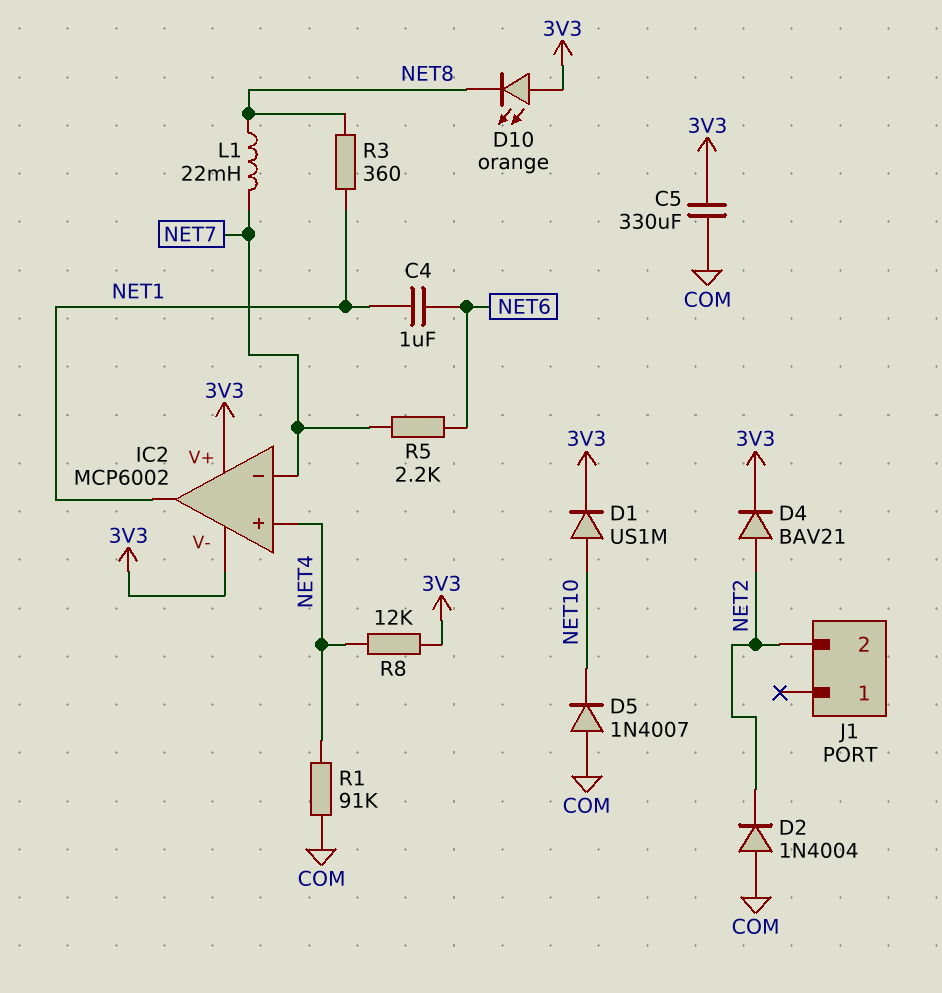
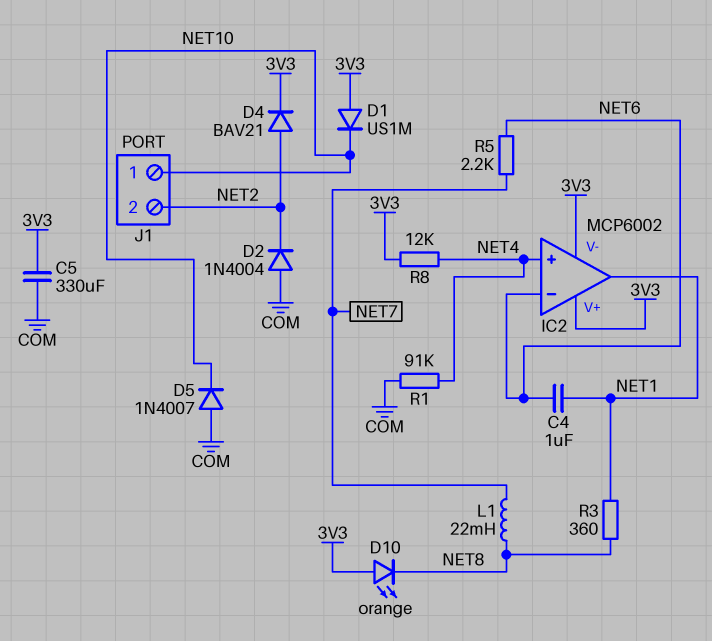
D1: diode US1M (A NET10, K 3V3) -> diode US1M (A 3V3, K NET10)
IC2 pin in-: NET7 -> NET6
J1 pin 1: none -> NET10

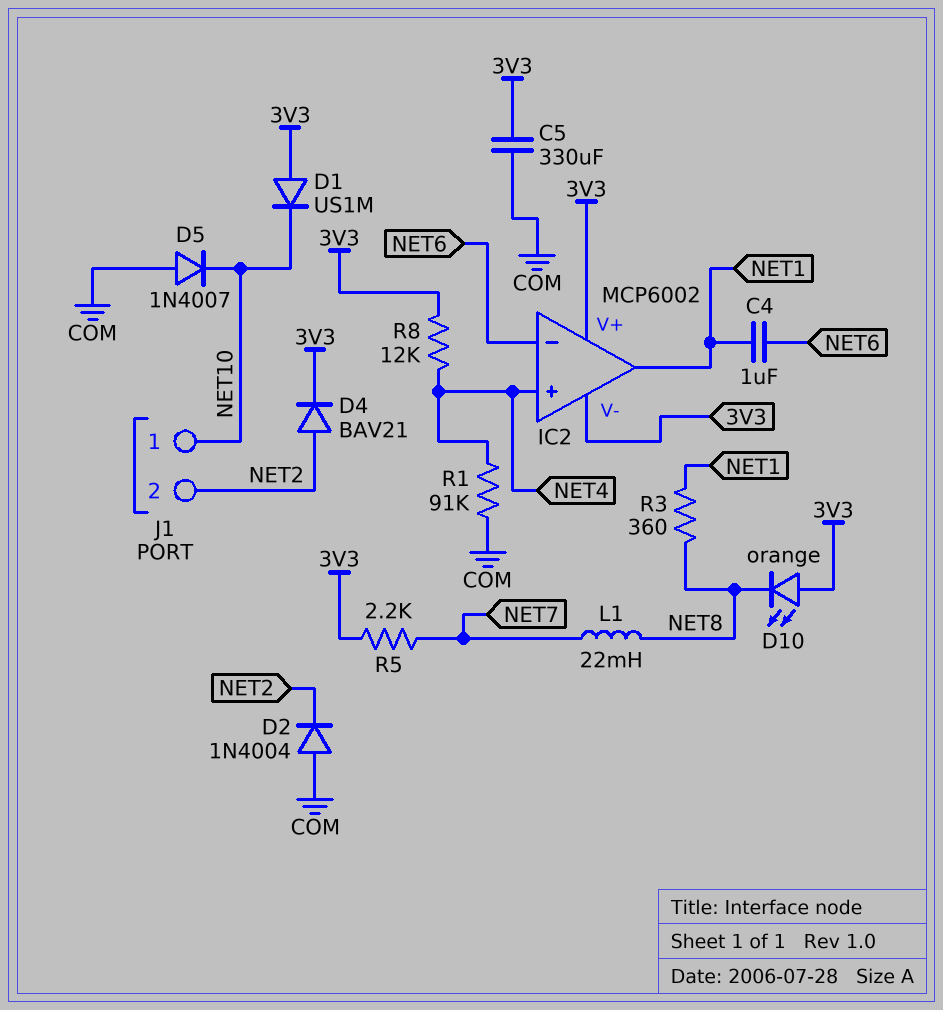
R5: 2.2k (NET6, NET7) -> 2.2k (3V3, NET7)

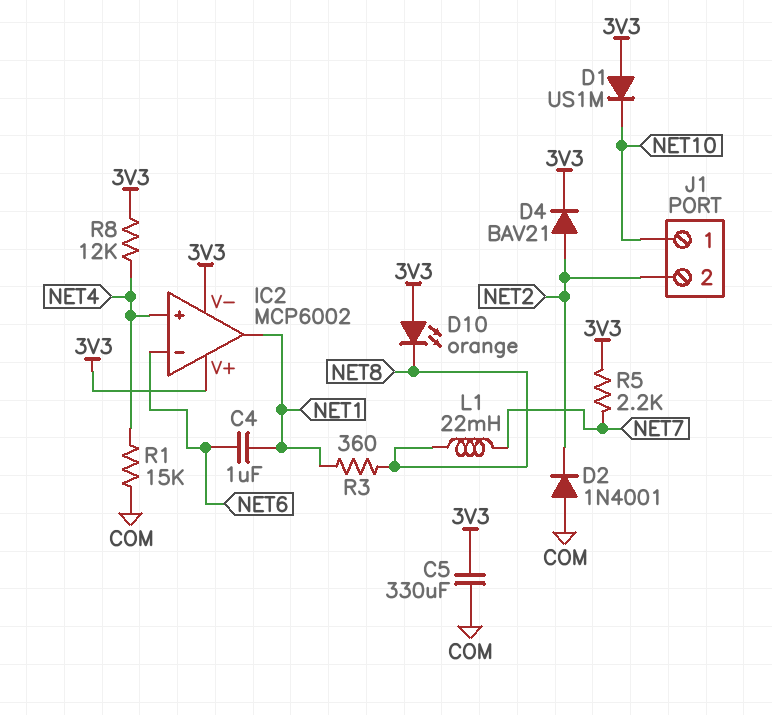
D2: diode 1N4004 (A COM, K NET2) -> diode 1N4001 (A COM, K NET2)
D5: diode 1N4007 (A COM, K NET10) -> none
R1: 91k (COM, NET4) -> 15k (COM, NET4)

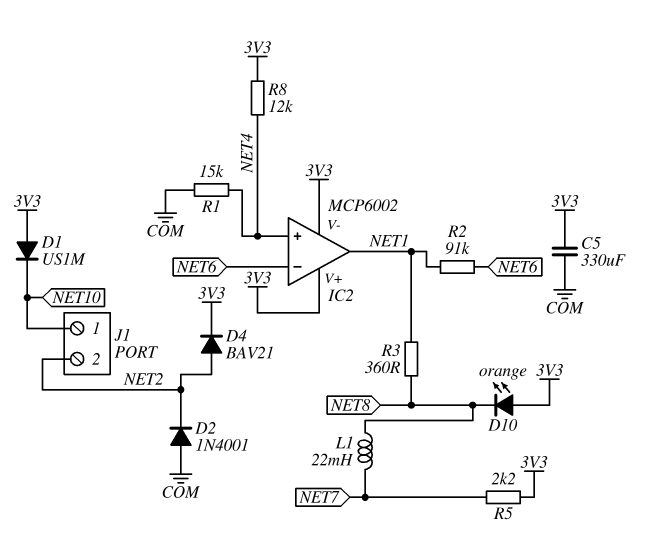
C4: 1uF (NET1, NET6) -> none
R2: none -> 91k (NET1, NET6)

